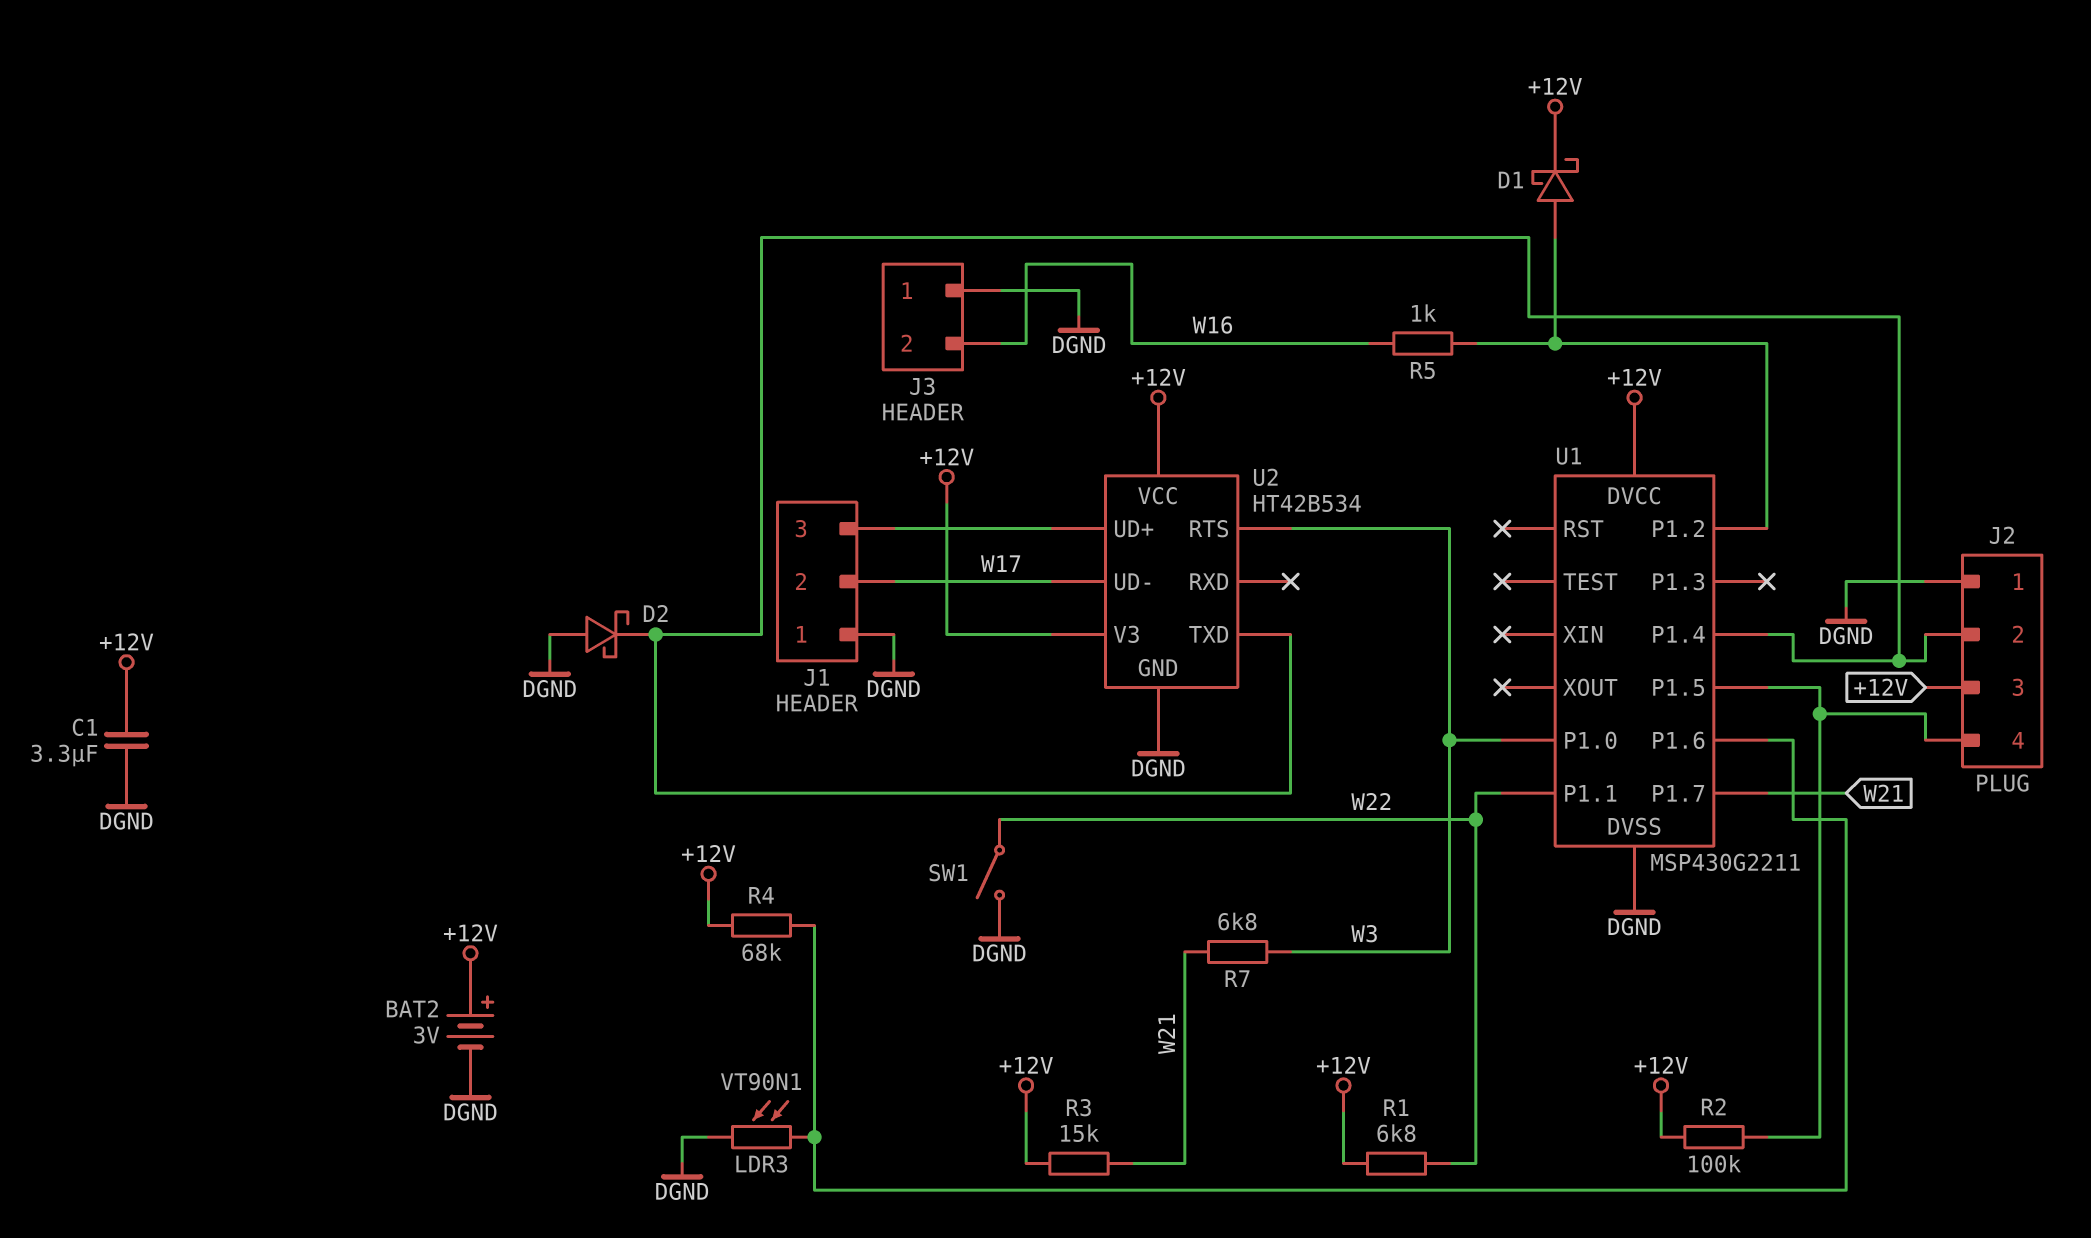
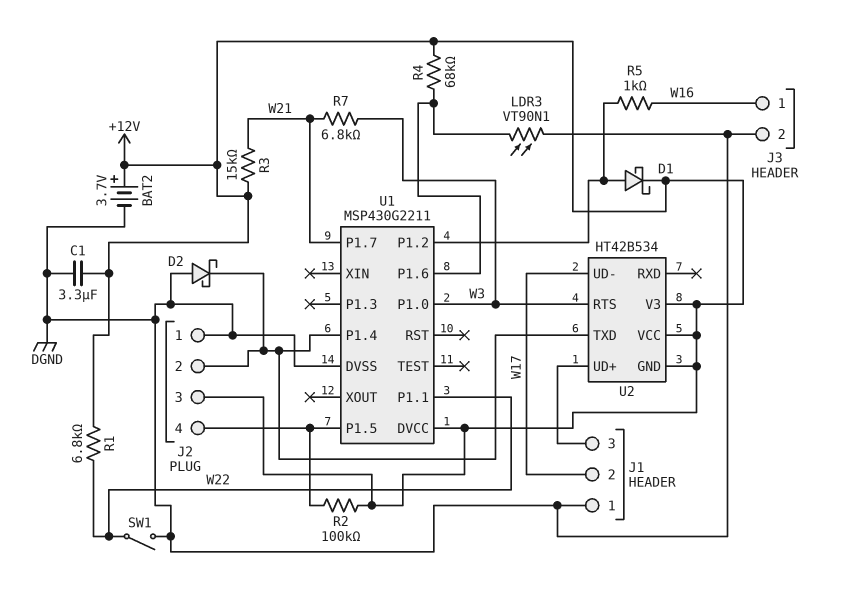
BAT2: 3V (plus +12V, minus DGND) -> 3.7V (plus +12V, minus DGND)
J3 pin 1: DGND -> W16
J3 pin 2: W16 -> DGND
U2 pin GND: DGND -> +12V

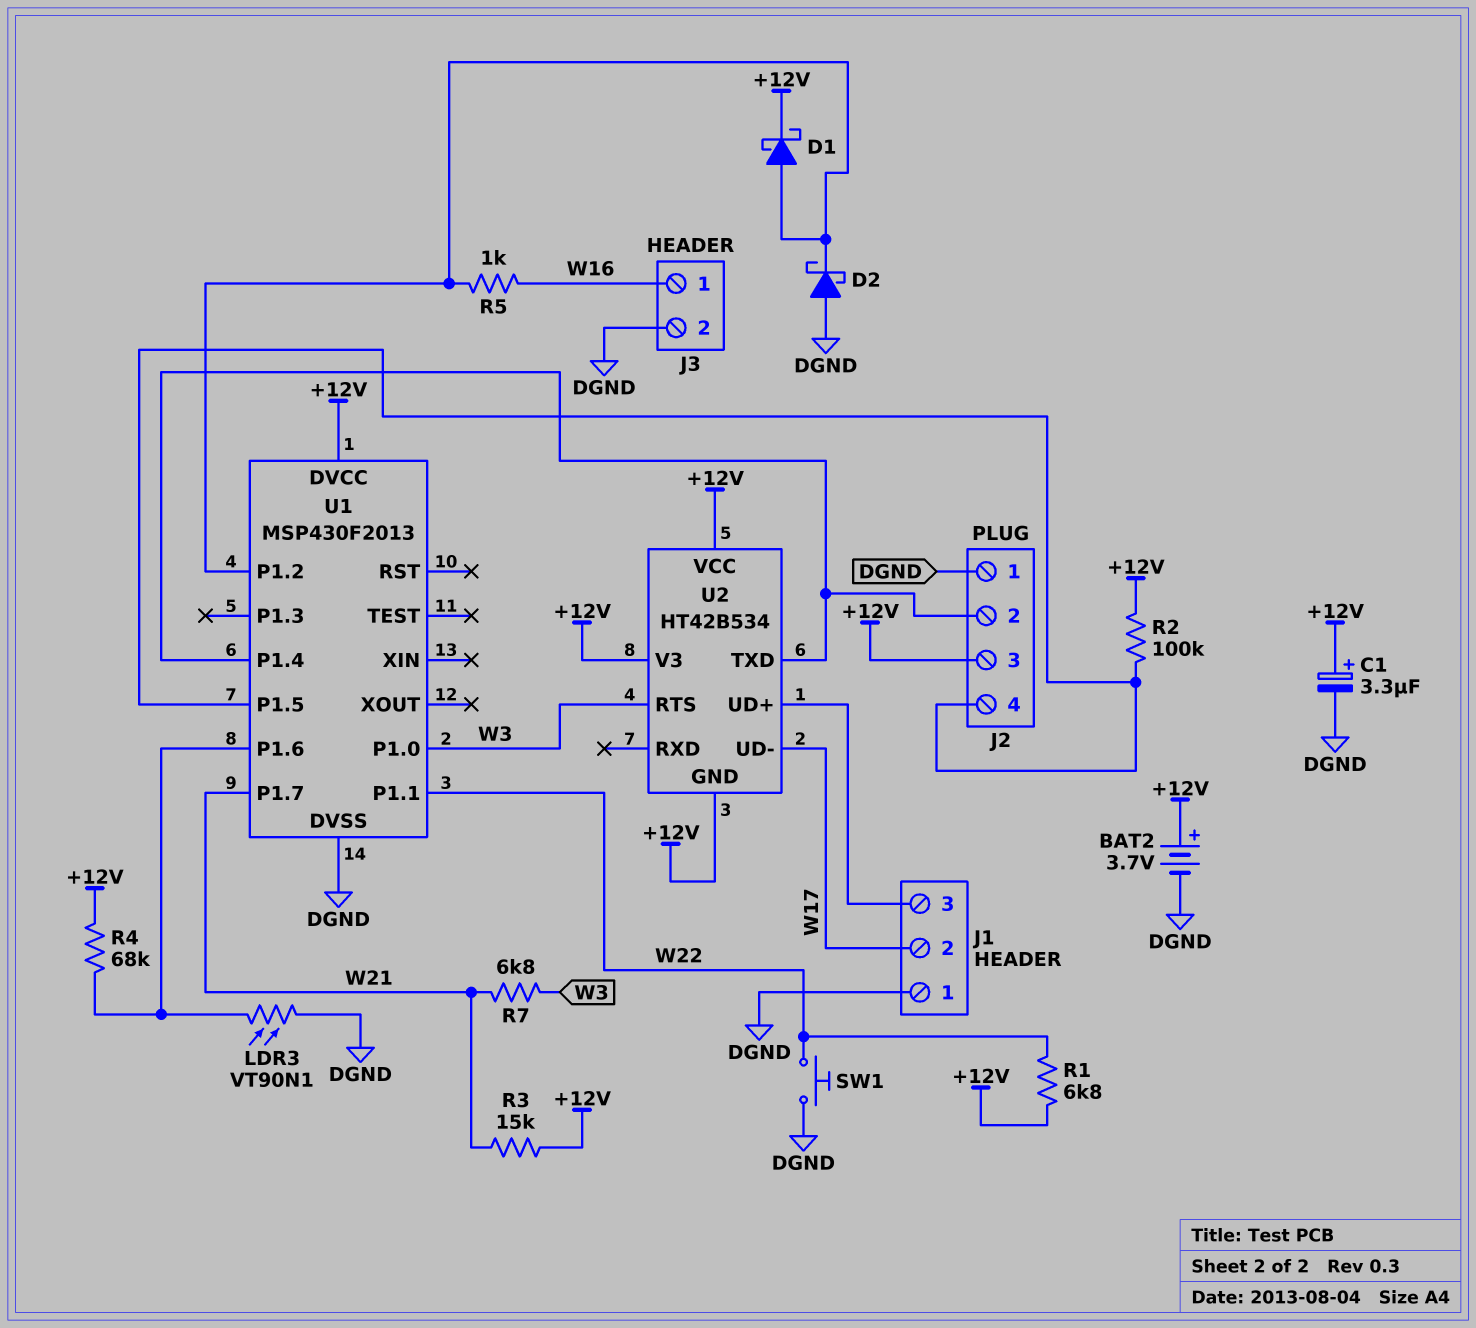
C1: 3.3uF (+12V, DGND) -> 3.3uF (plus +12V, minus DGND)
D2: schottky (A DGND, K J2/2) -> schottky (A DGND, K U1/P1.2)
SW1: switch (DGND, W22) -> button (DGND, W22)
U1: MSP430G2211 -> MSP430F2013

